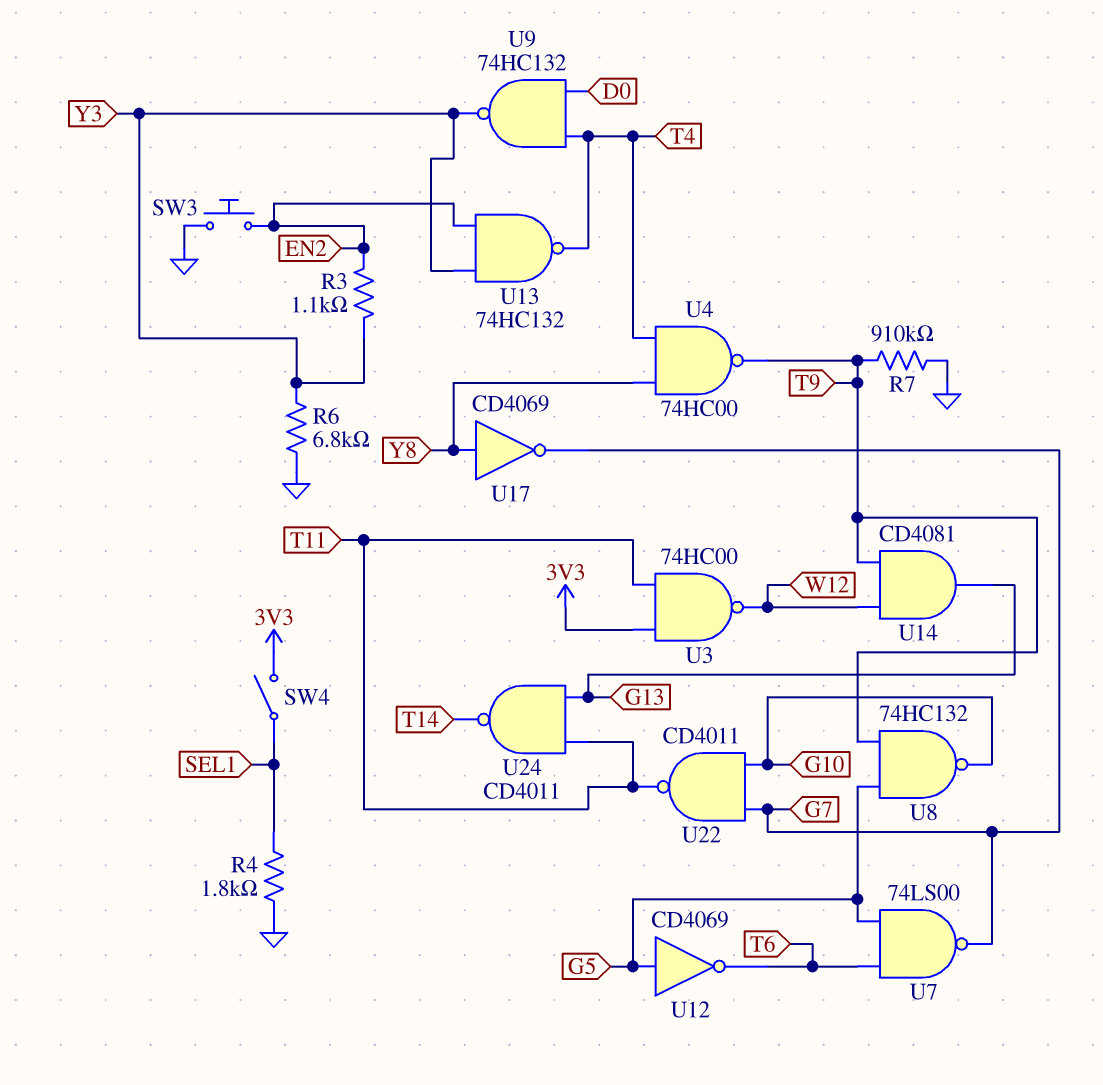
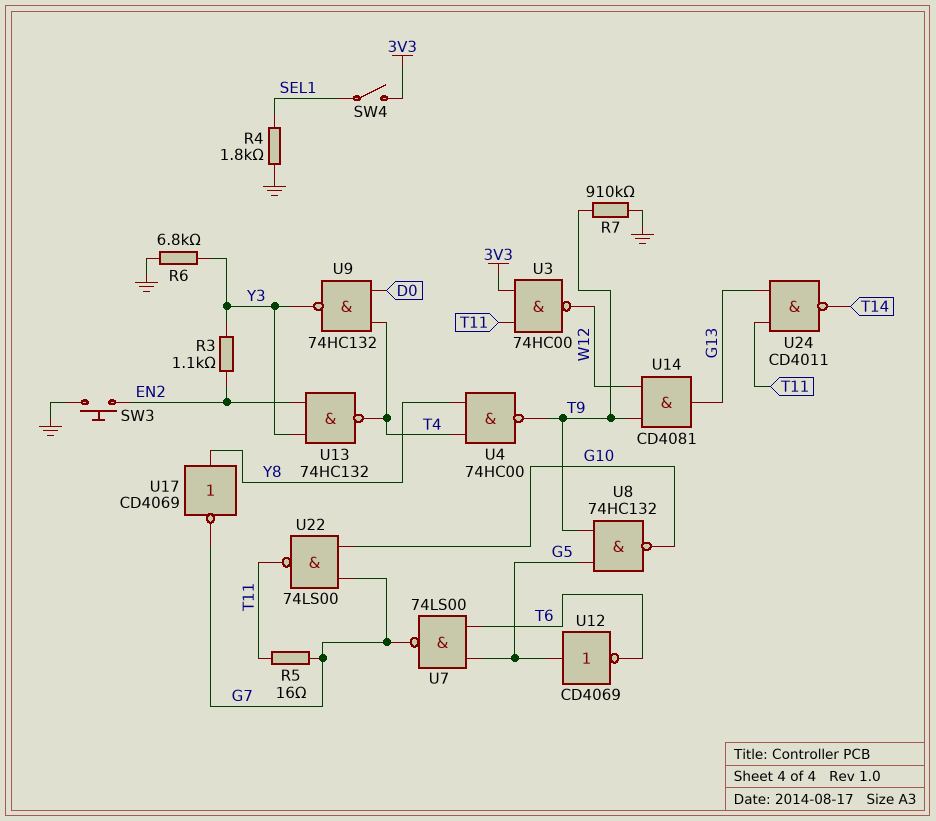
R5: none -> 16 (G7, T11)
U22: NAND CD4011 (in G7, in G10, out T11) -> NAND 74LS00 (in G7, in G10, out T11)

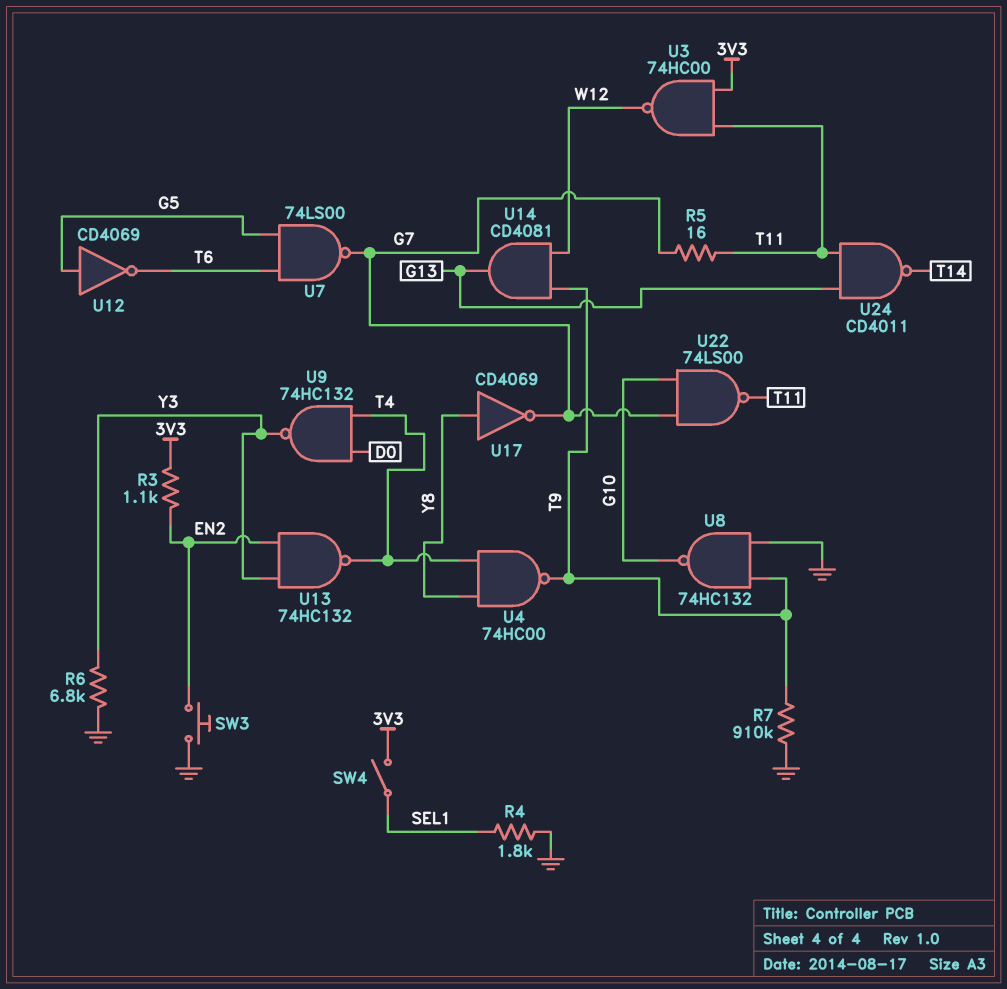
R3: 1.1k (EN2, Y3) -> 1.1k (3V3, EN2)
U8: NAND 74HC132 (in G5, in T9, out G10) -> NAND 74HC132 (in GND, in T9, out G10)

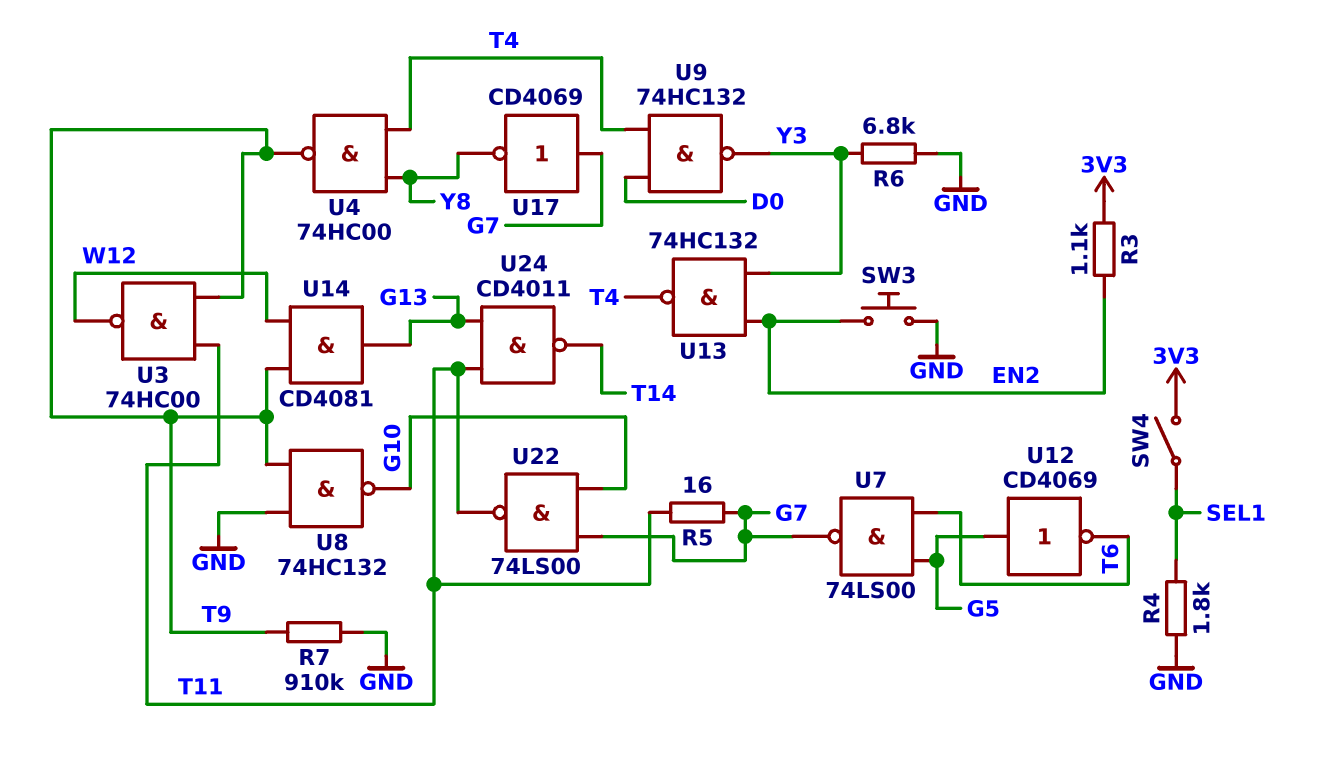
U3: NAND 74HC00 (in 3V3, in T11, out W12) -> NAND 74HC00 (in T9, in T11, out W12)
U17: NOT CD4069 (in Y8, out G7) -> NOT CD4069 (in G7, out Y8)

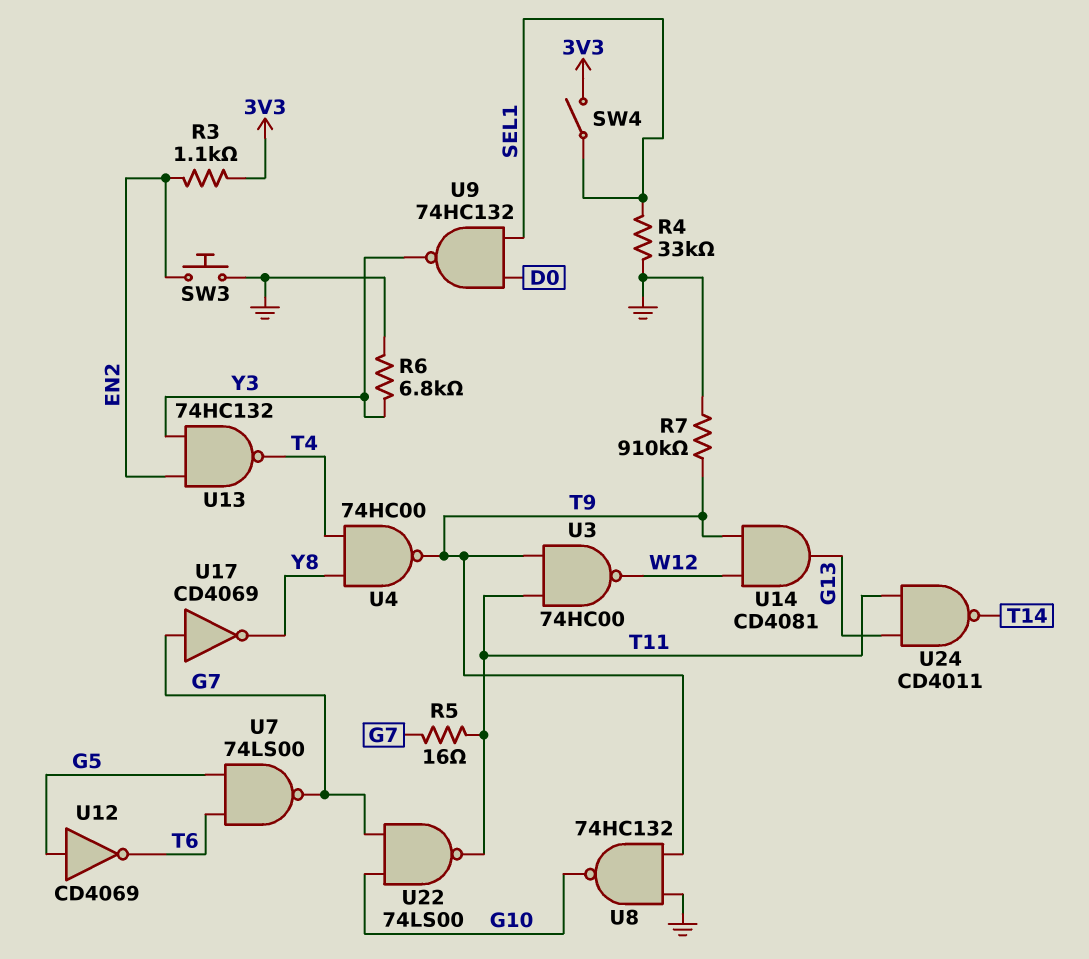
R4: 1.8k (GND, SEL1) -> 33k (GND, SEL1)
U9: NAND 74HC132 (in D0, in T4, out Y3) -> NAND 74HC132 (in D0, in SEL1, out Y3)

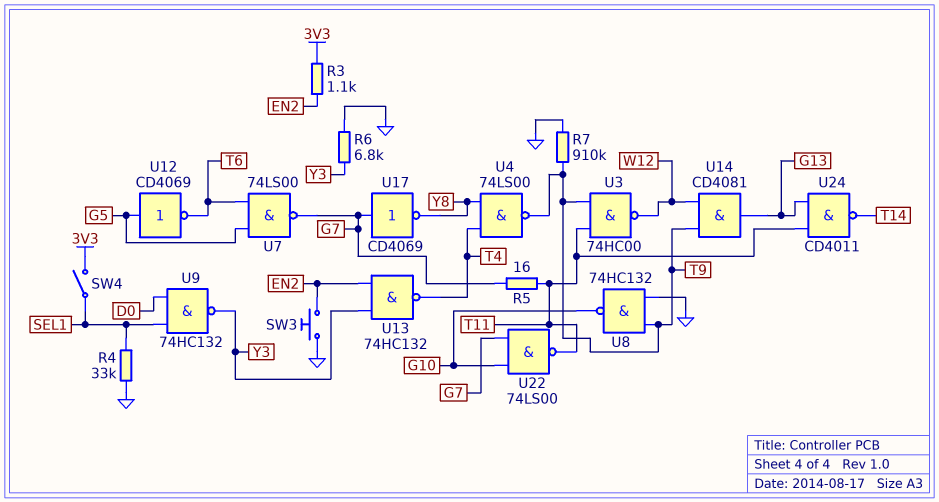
U4: NAND 74HC00 (in T4, in Y8, out T9) -> NAND 74LS00 (in T4, in Y8, out T9)

